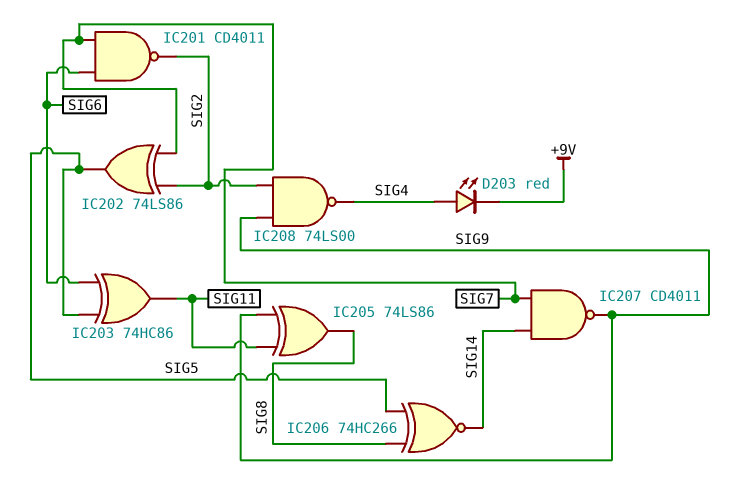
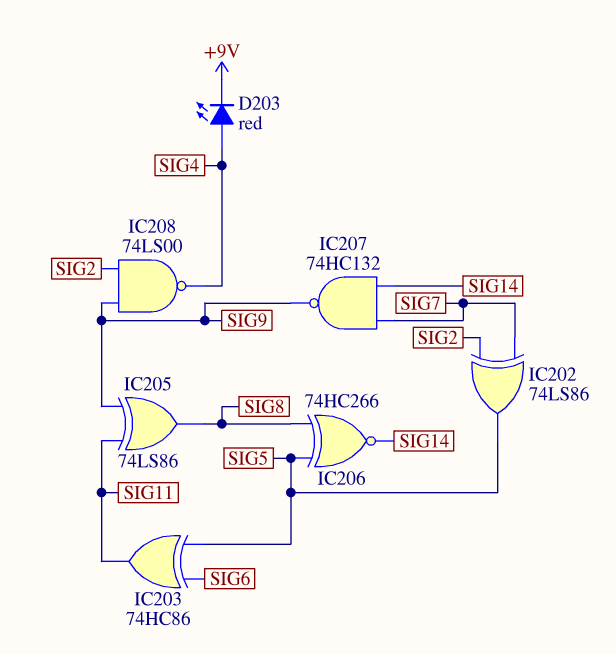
IC201: NAND CD4011 (in SIG6, in SIG7, out SIG2) -> none
IC207: NAND CD4011 (in SIG7, in SIG14, out SIG9) -> NAND 74HC132 (in SIG7, in SIG14, out SIG9)

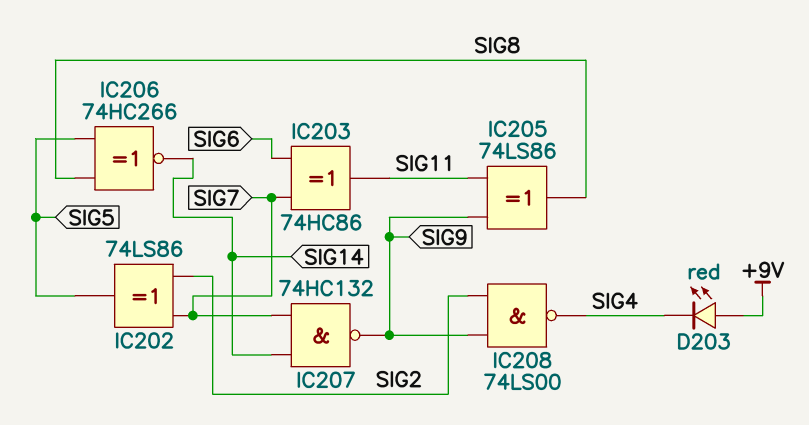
D203: LED red (A SIG4, K +9V) -> LED red (A +9V, K SIG4)
IC203: XOR 74HC86 (in SIG5, in SIG6, out SIG11) -> XOR 74HC86 (in SIG6, in SIG7, out SIG11)

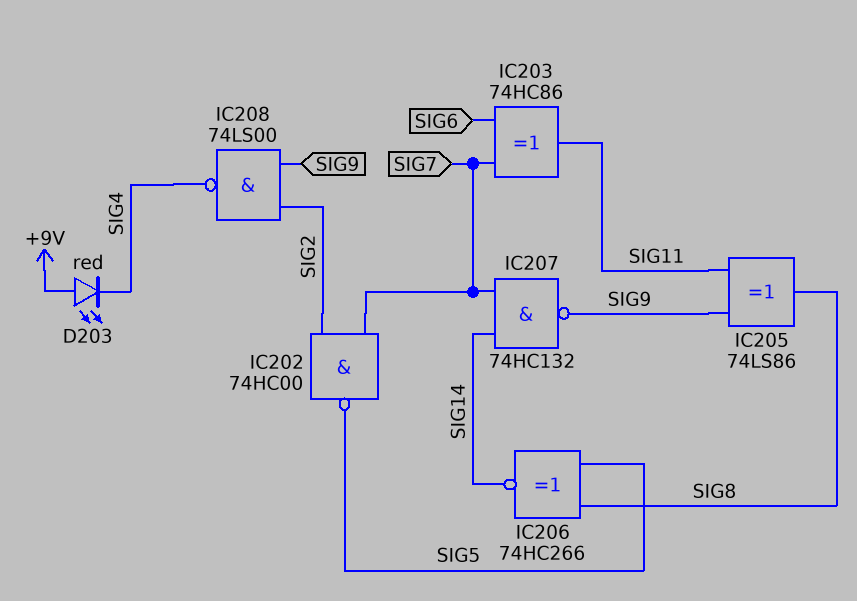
IC202: XOR 74LS86 (in SIG2, in SIG7, out SIG5) -> NAND 74HC00 (in SIG2, in SIG7, out SIG5)

